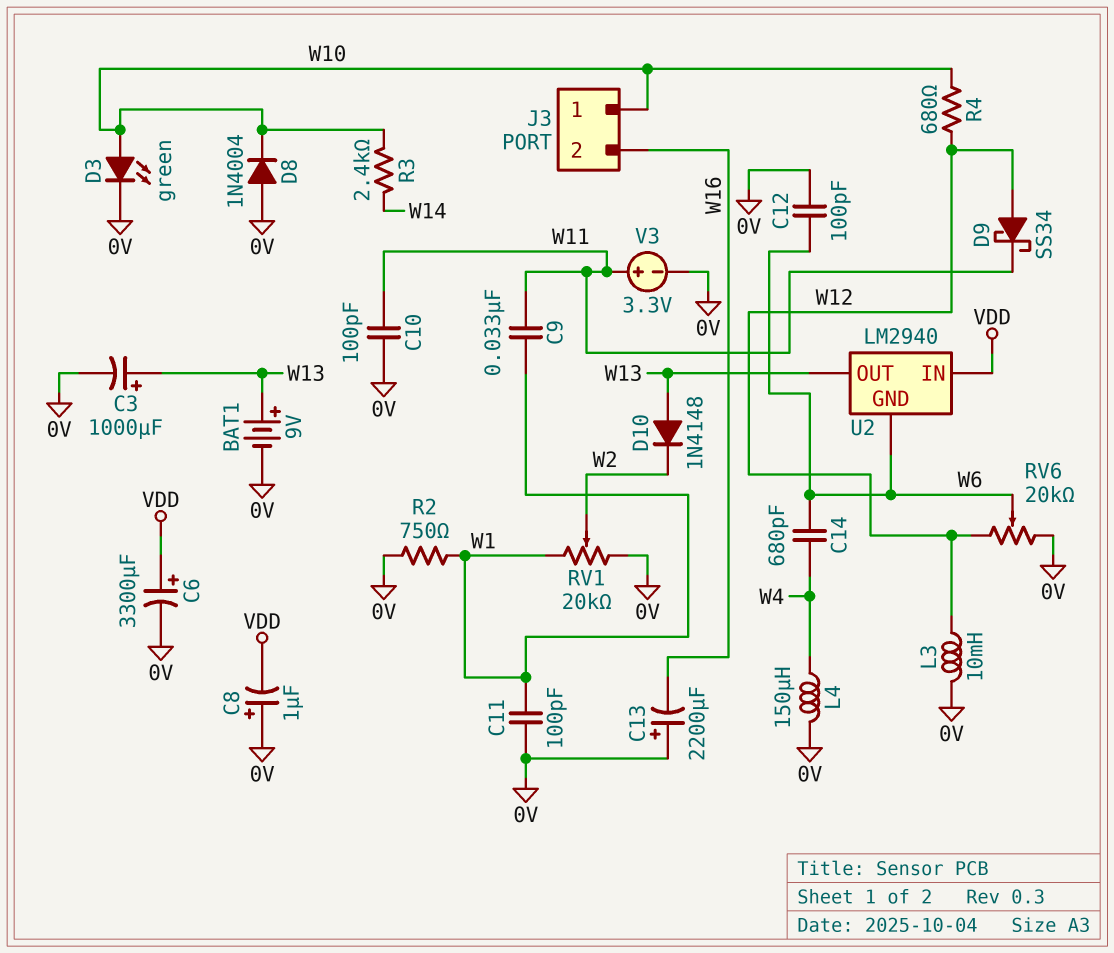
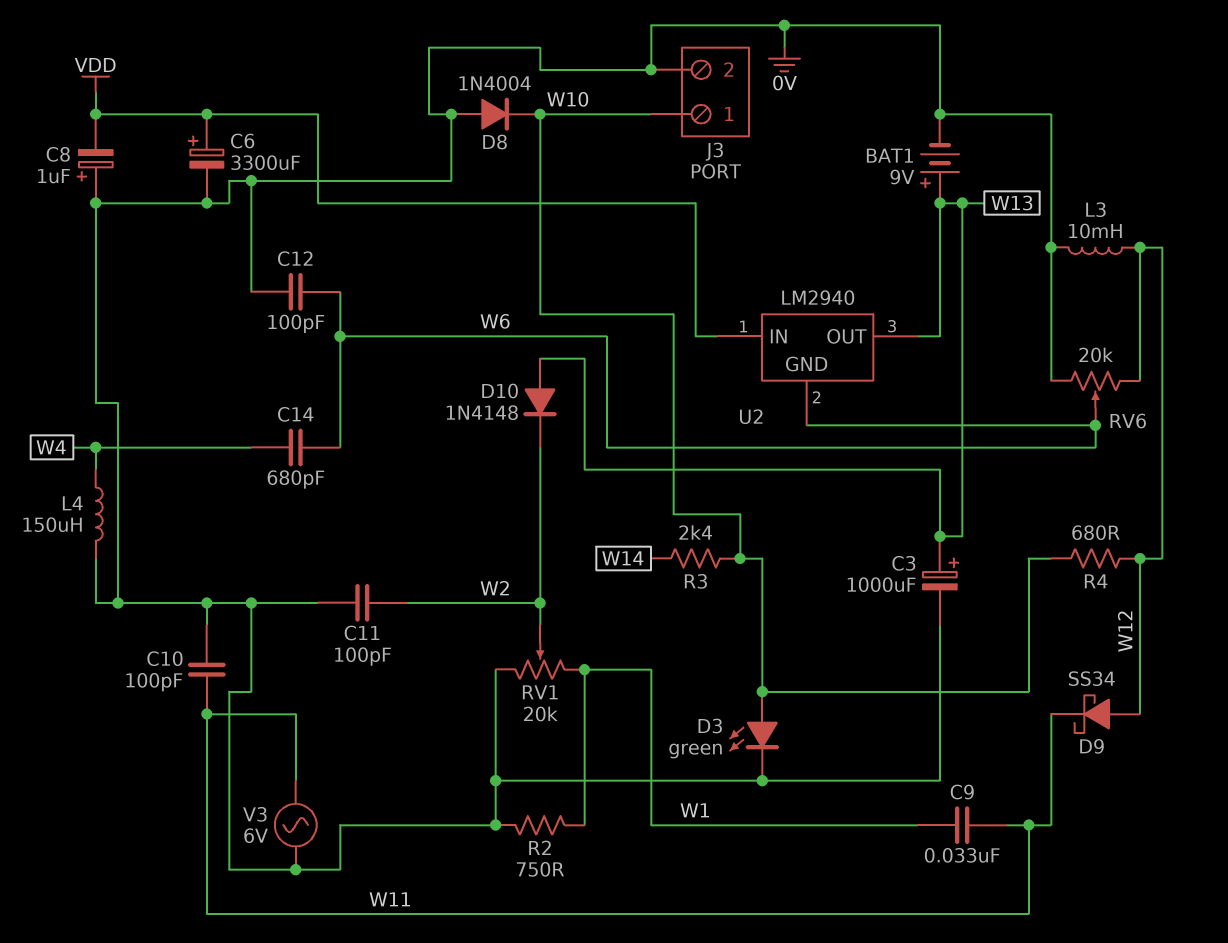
C11: 100pF (0V, W1) -> 100pF (0V, W2)
C13: 2200uF (plus 0V, minus W16) -> none
J3 pin 2: W16 -> 0V
V3: 3.3V (plus W11, minus 0V) -> AC 6V (0V, W11)

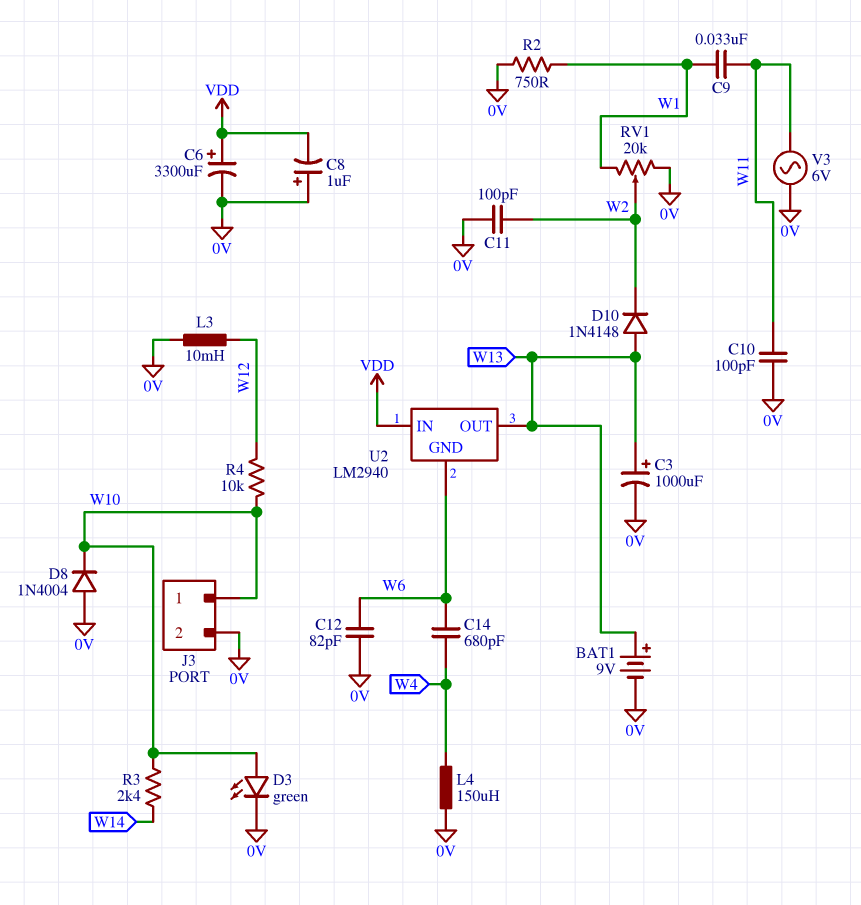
C12: 100pF (0V, W6) -> 82pF (0V, W6)
D9: schottky SS34 (A W12, K W11) -> none
R4: 680 (W10, W12) -> 10k (W10, W12)
RV6: 20k (0V, W12, wiper W6) -> none

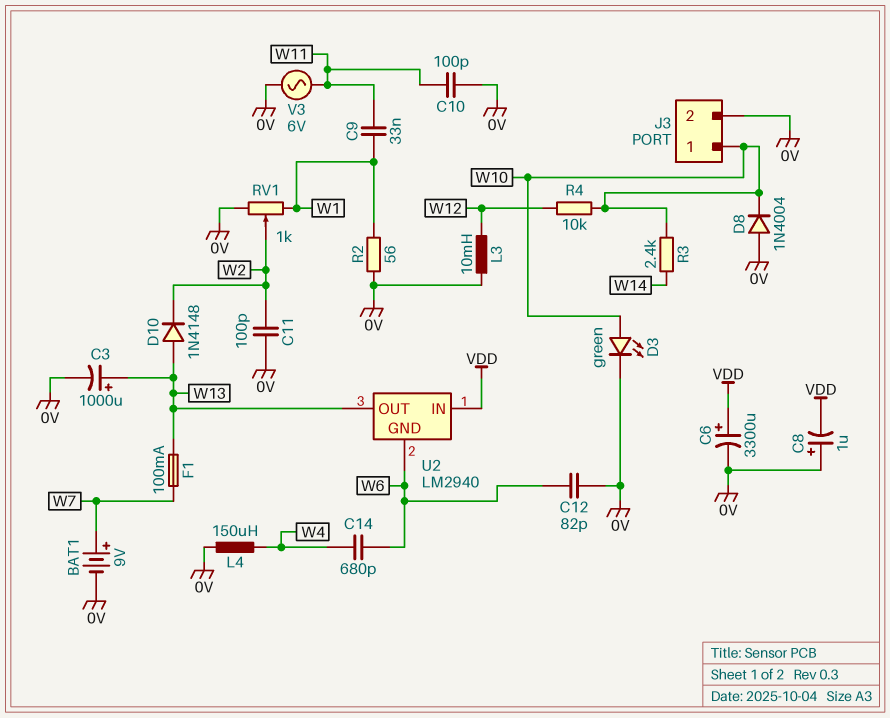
BAT1: 9V (plus W13, minus 0V) -> 9V (plus W7, minus 0V)
F1: none -> 100mA (W7, W13)
R2: 750 (0V, W1) -> 56 (0V, W1)
RV1: 20k (0V, W1, wiper W2) -> 1k (0V, W1, wiper W2)

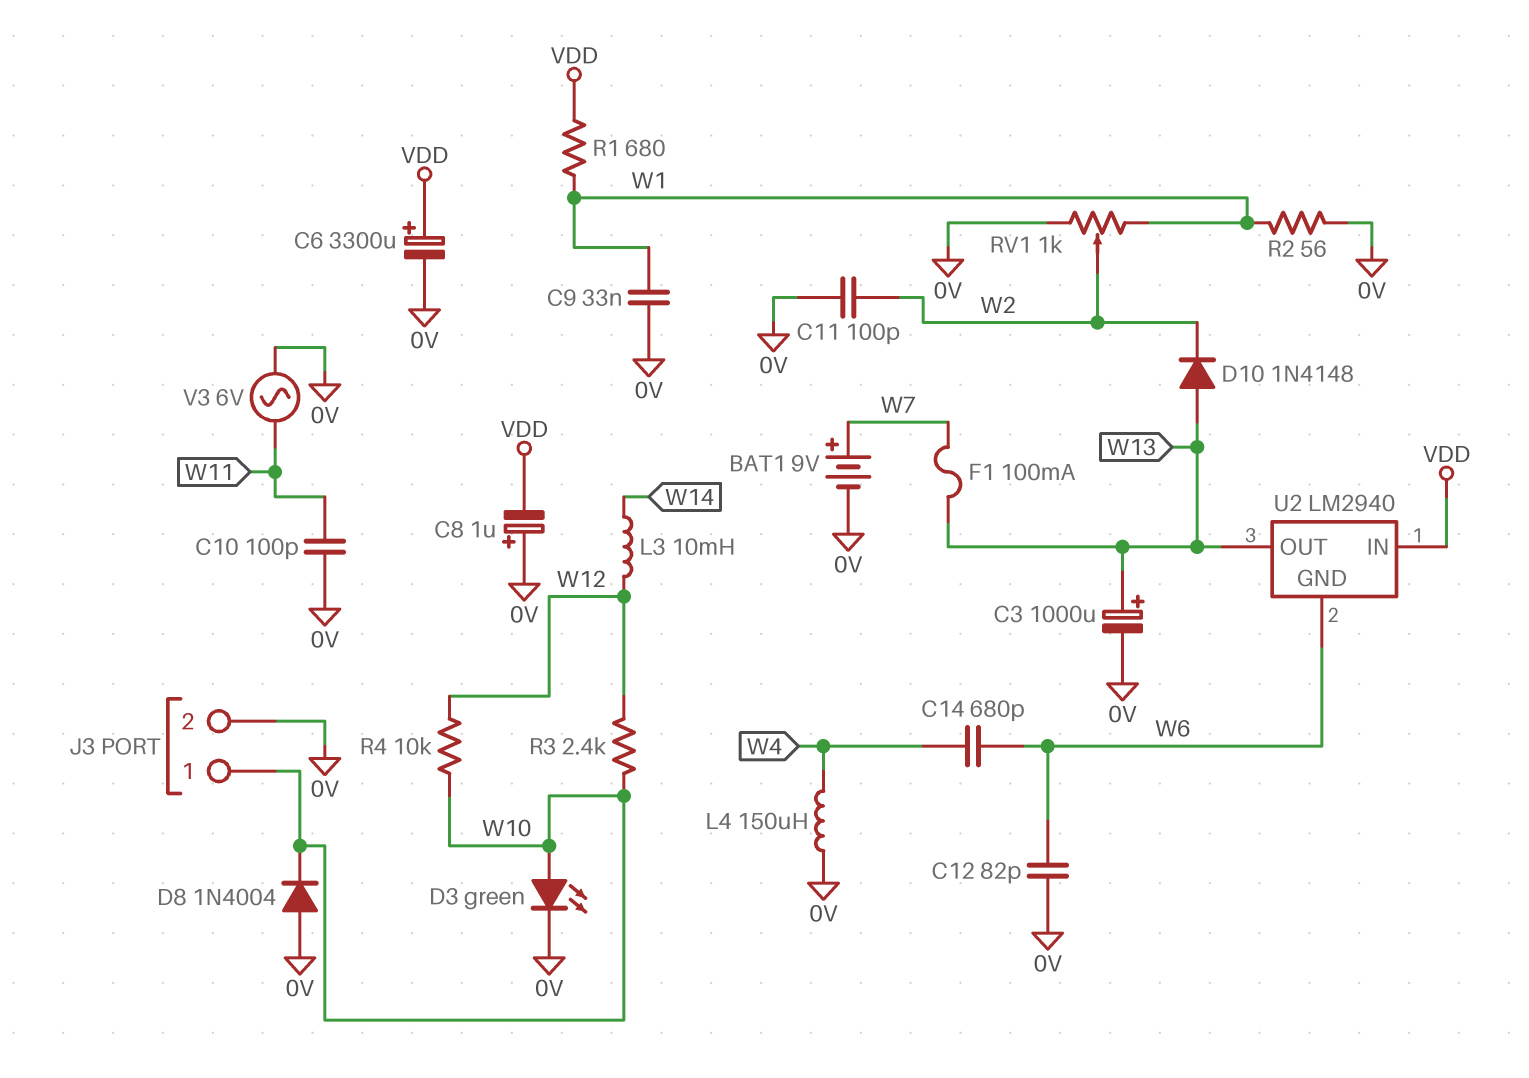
C9: 33nF (W1, W11) -> 33nF (0V, W1)
L3: 10mH (0V, W12) -> 10mH (W12, W14)
R1: none -> 680 (VDD, W1)
R3: 2.4k (W10, W14) -> 2.4k (W10, W12)

